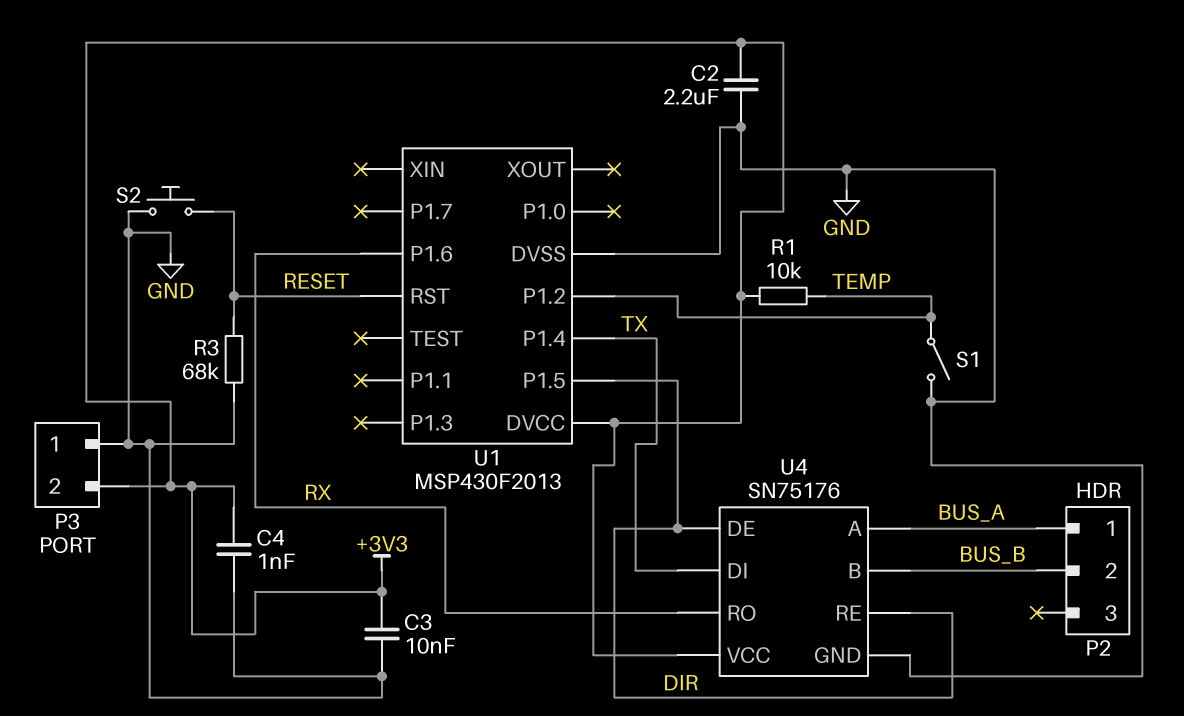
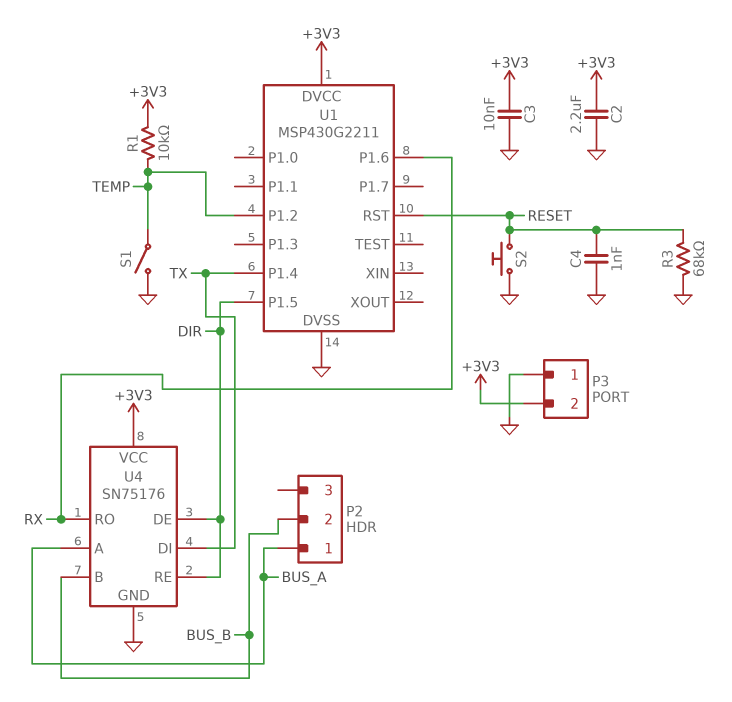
C4: 1nF (+3V3, GND) -> 1nF (GND, RESET)
U1: MSP430F2013 -> MSP430G2211

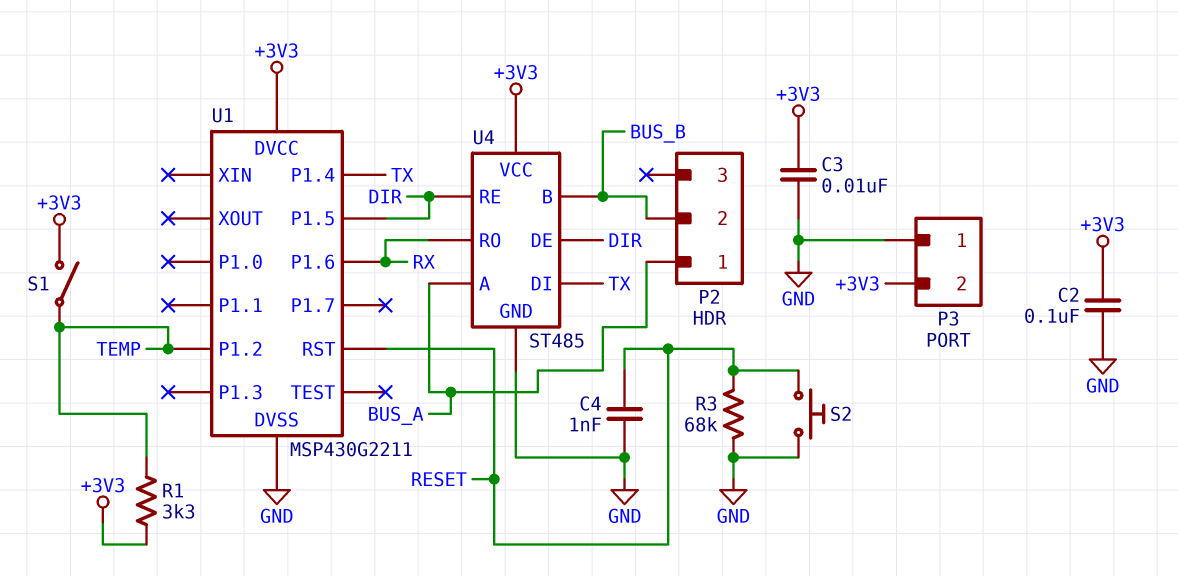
C2: 2.2uF (+3V3, GND) -> 100nF (+3V3, GND)
R1: 10k (+3V3, TEMP) -> 3.3k (+3V3, TEMP)
S1: switch (GND, TEMP) -> switch (+3V3, TEMP)
U4: SN75176 -> ST485

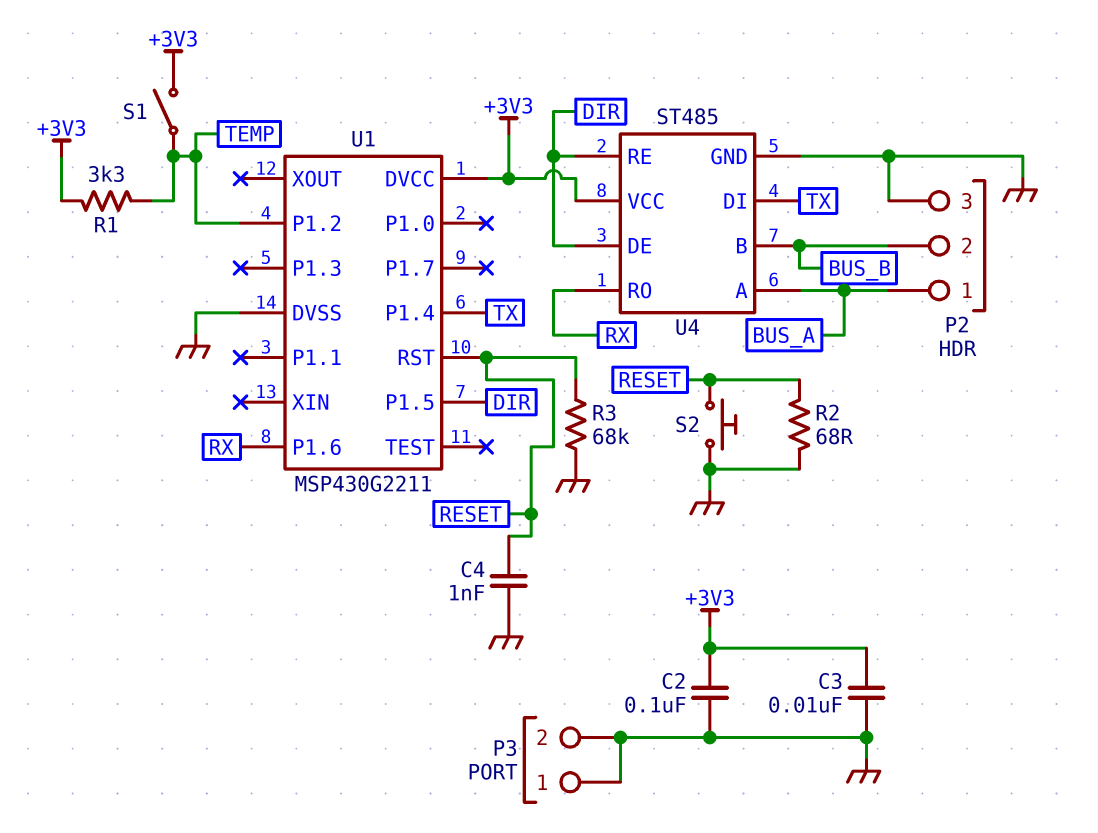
P2 pin 3: none -> GND
P3 pin 2: +3V3 -> GND
R2: none -> 68 (GND, RESET)

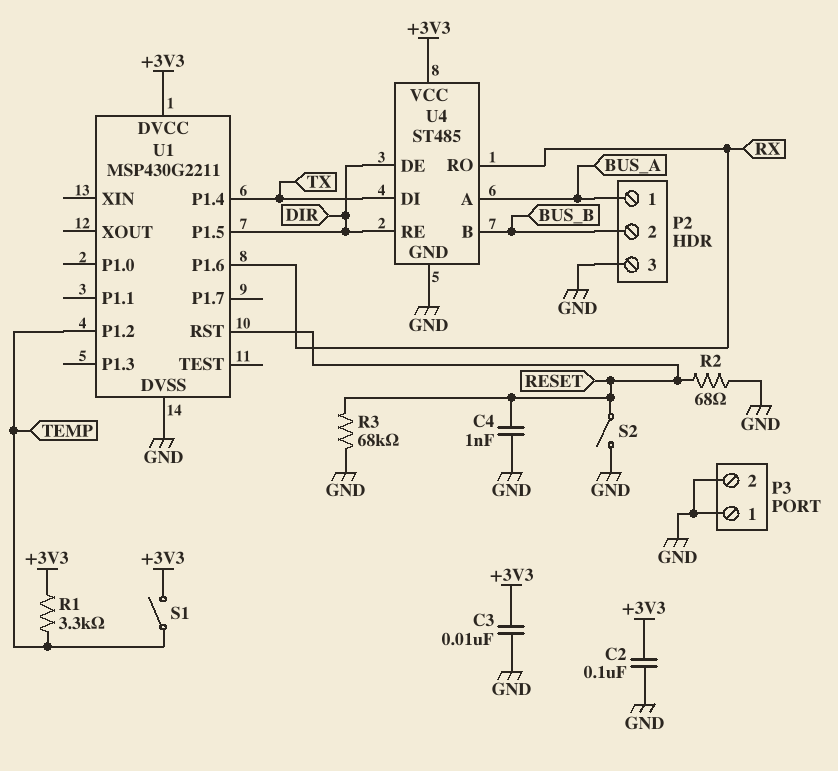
S2: button (GND, RESET) -> switch (GND, RESET)

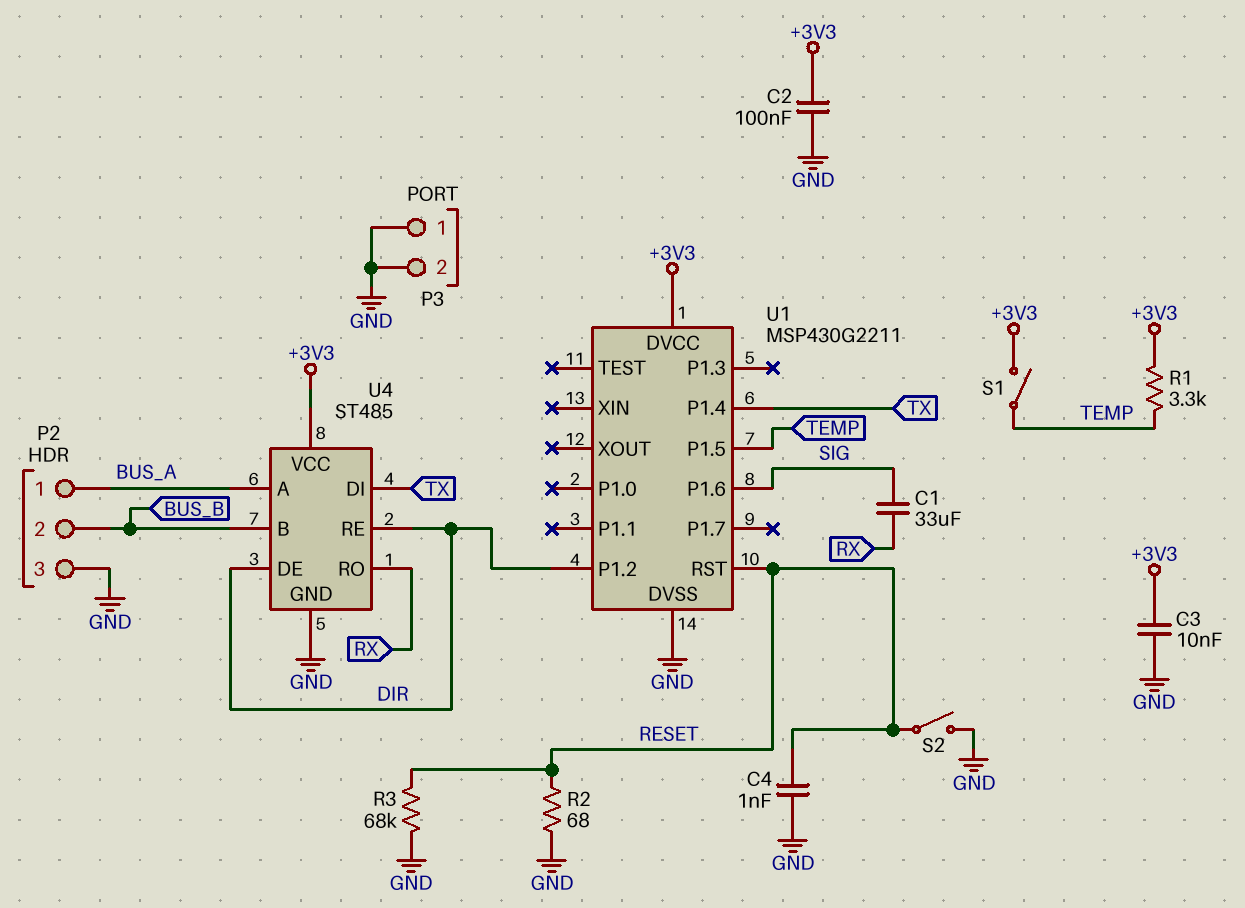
C1: none -> 33uF (RX, SIG)
U1 pin P1.2: TEMP -> DIR
U1 pin P1.5: DIR -> TEMP
U1 pin P1.6: RX -> SIG

